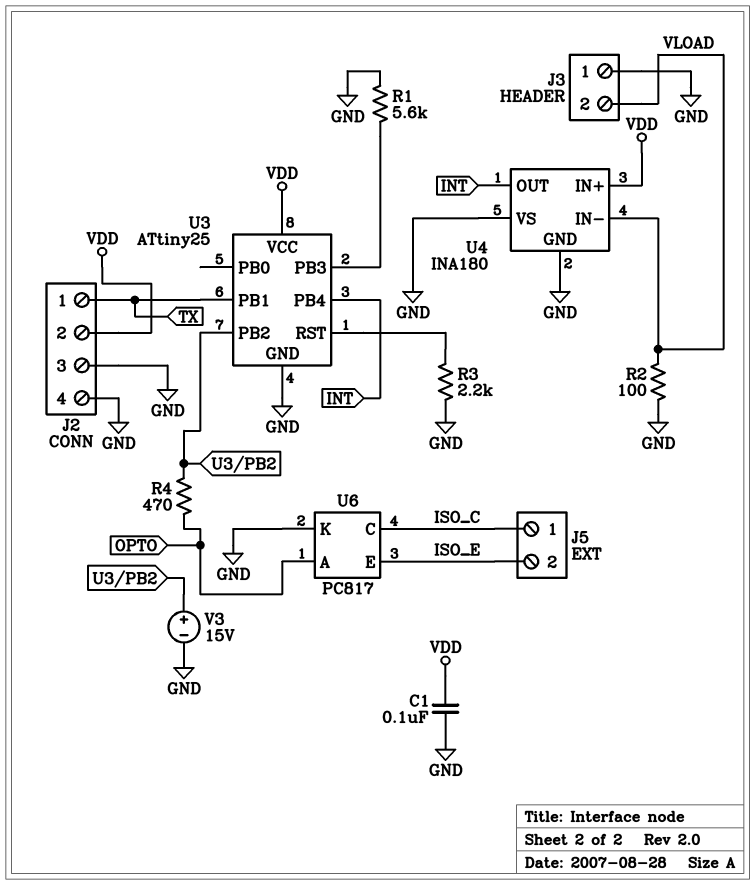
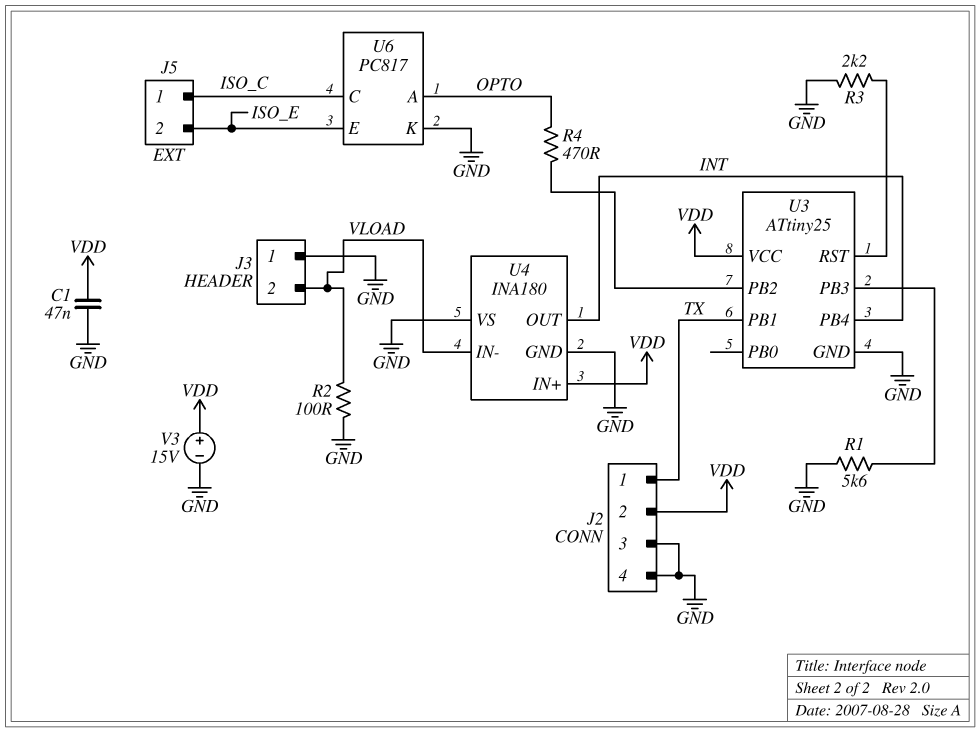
C1: 100nF (GND, VDD) -> 47nF (GND, VDD)
V3: 15V (plus U3/PB2, minus GND) -> 15V (plus VDD, minus GND)

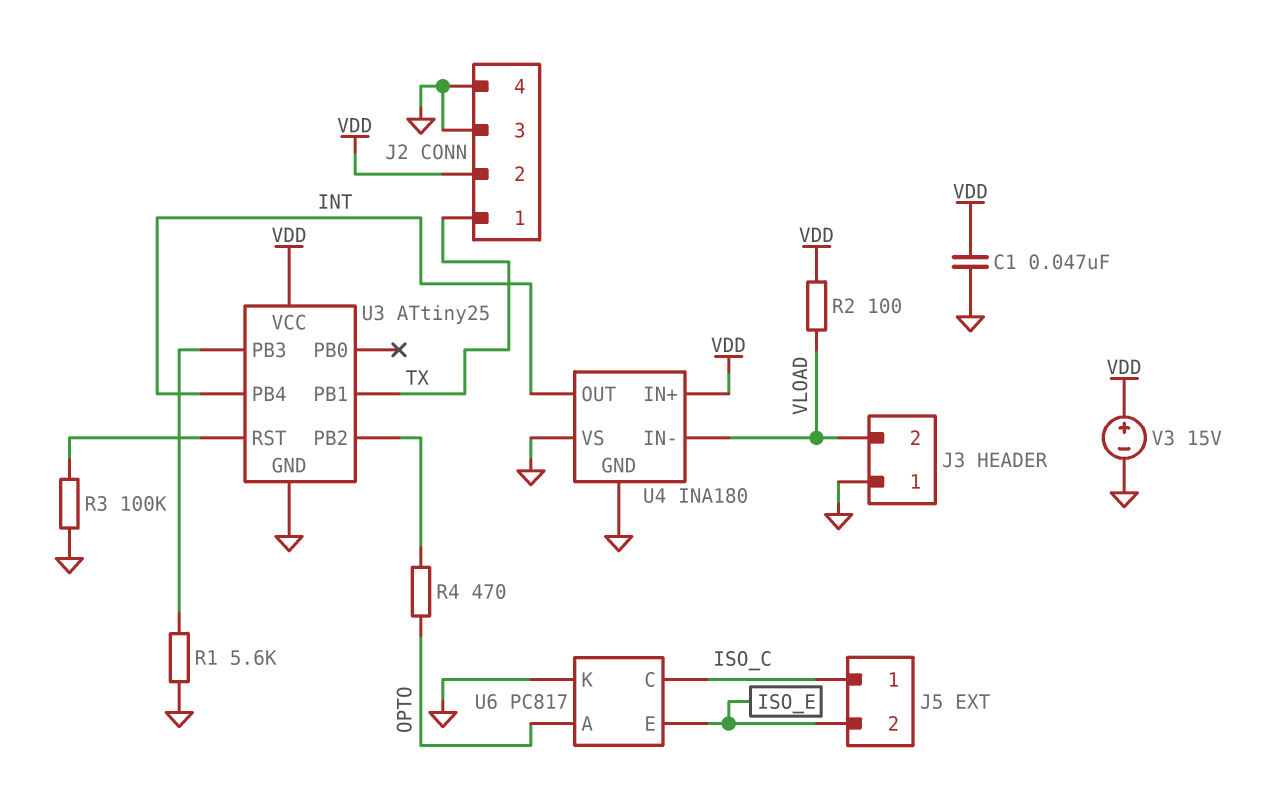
R2: 100 (GND, VLOAD) -> 100 (VDD, VLOAD)
R3: 2.2k (GND, U3/RST) -> 100k (GND, U3/RST)

